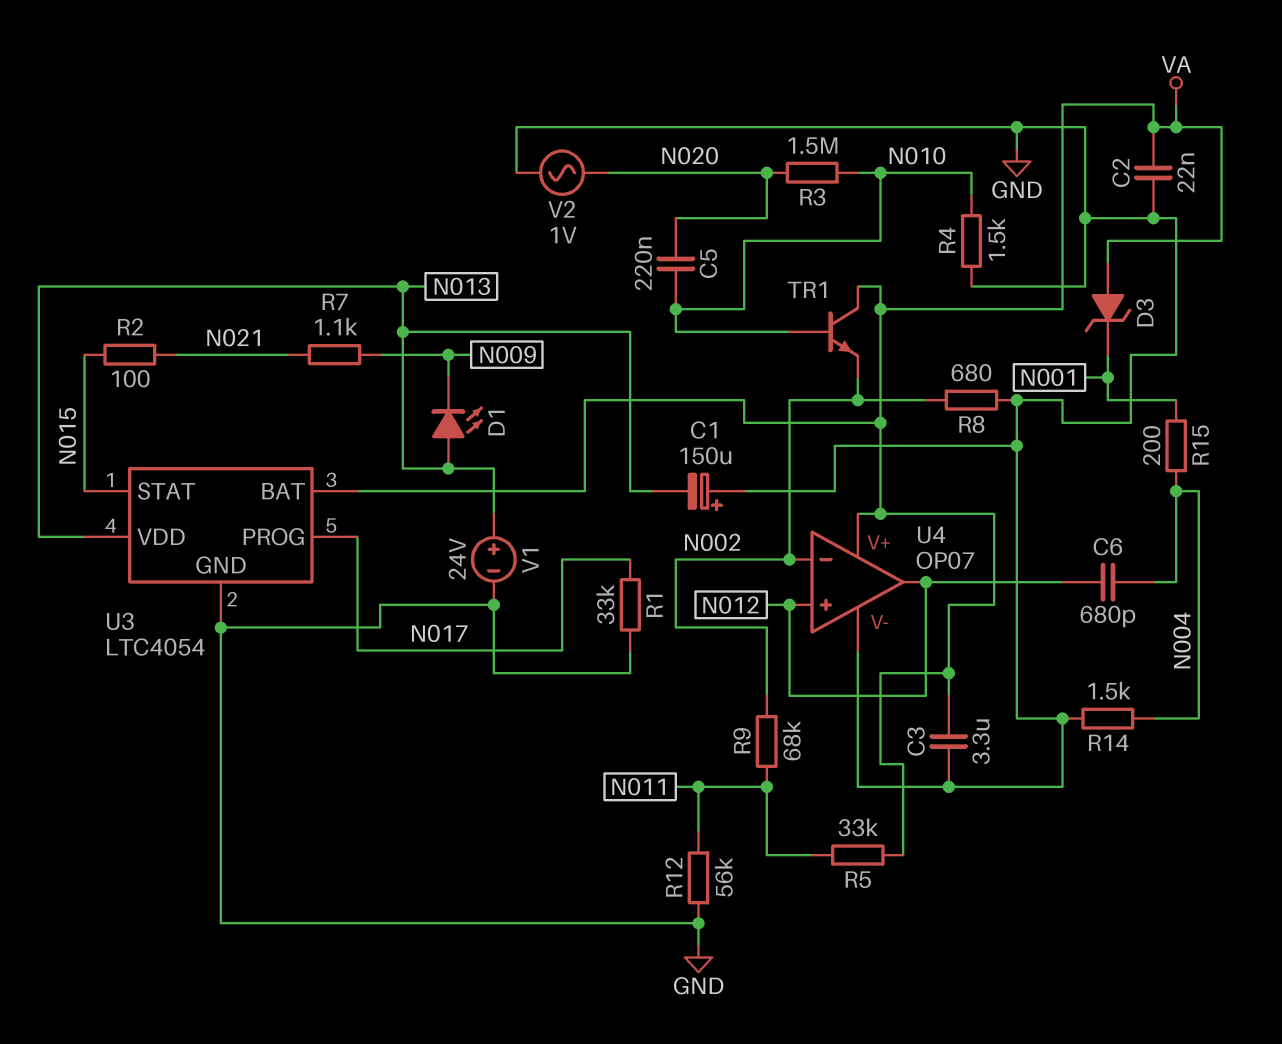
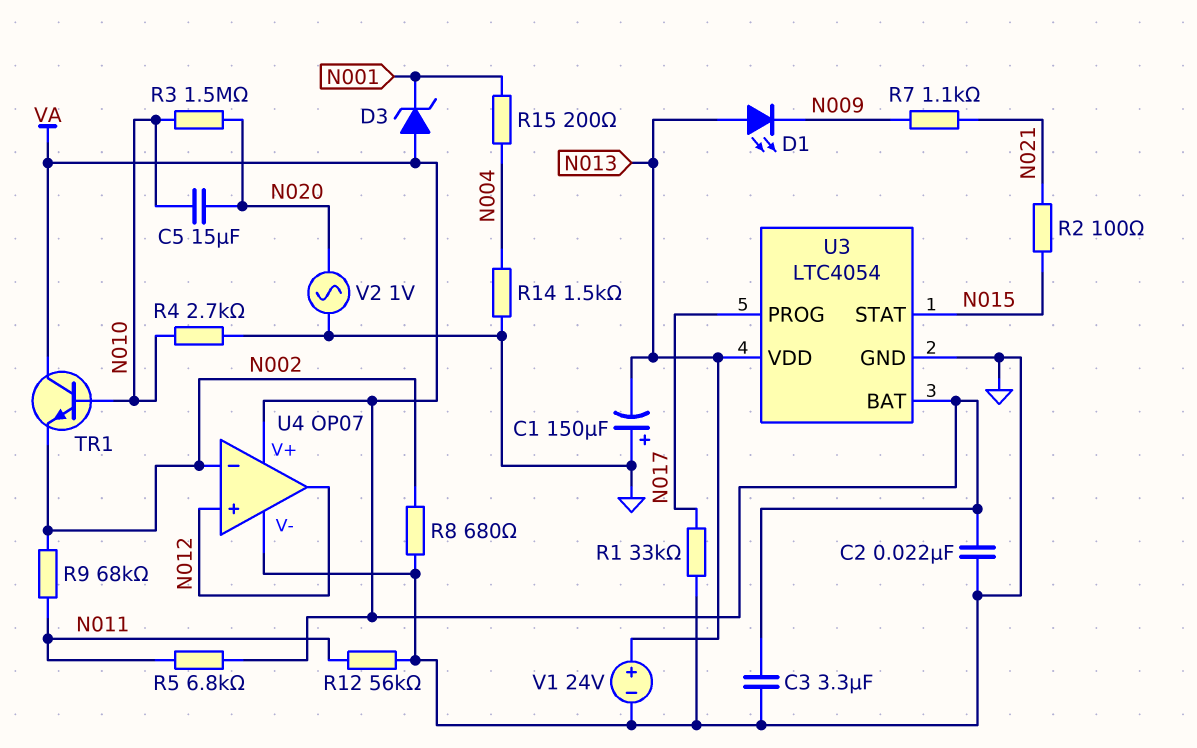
C5: 220nF (N010, N020) -> 15uF (N010, N020)
C6: 680pF (N004, N012) -> none
R4: 1.5k (GND, N010) -> 2.7k (GND, N010)
R5: 33k (N011, VA) -> 6.8k (N011, VA)

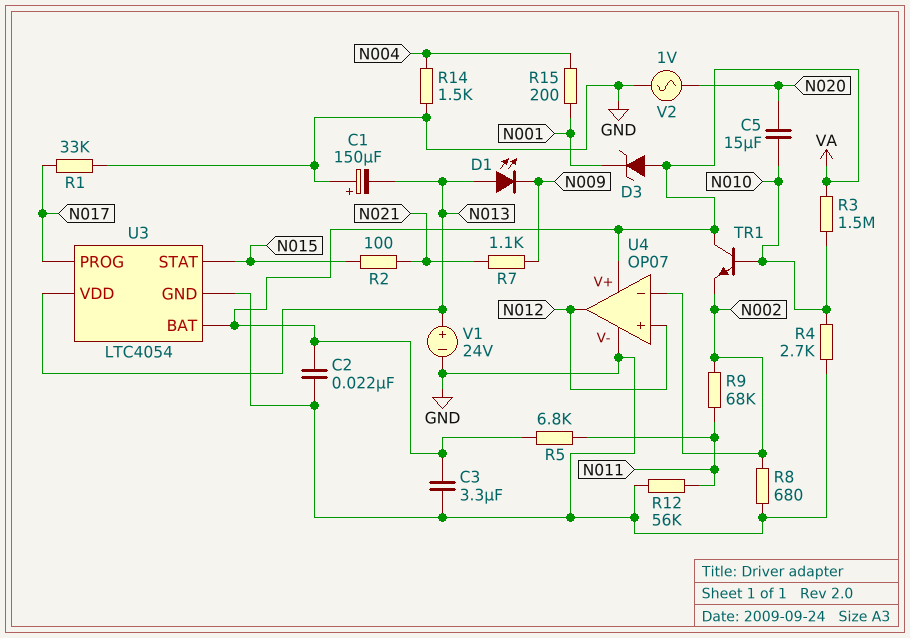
R3: 1.5M (N010, N020) -> 1.5M (N010, VA)

